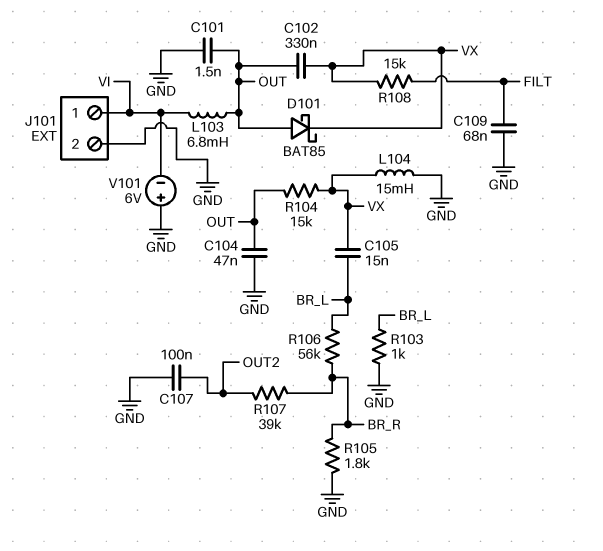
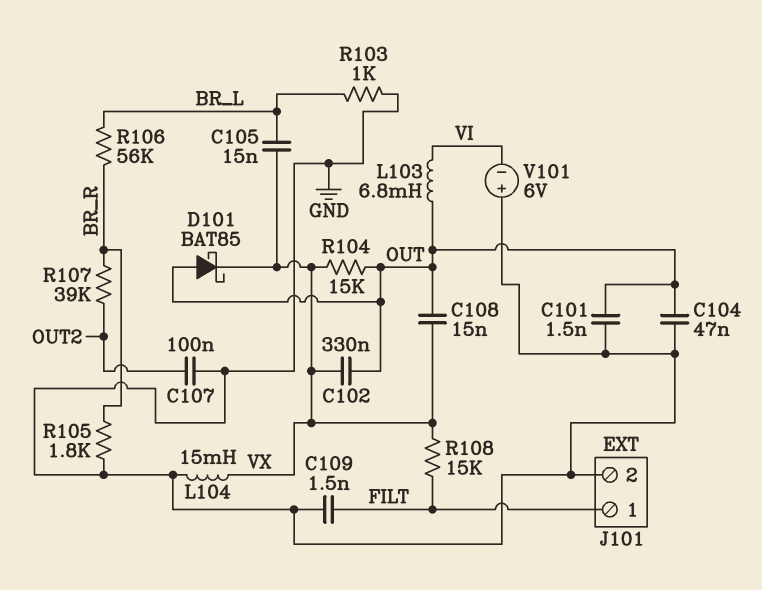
C108: none -> 15nF (OUT, VX)
C109: 68nF (FILT, GND) -> 1.5nF (FILT, GND)
J101 pin 1: VI -> FILT

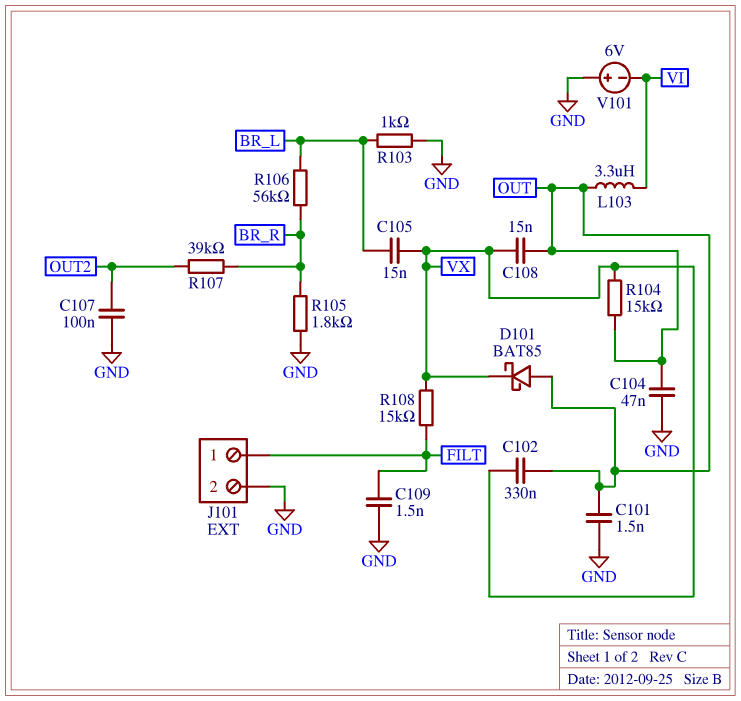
L103: 6.8mH (OUT, VI) -> 3.3uH (OUT, VI)
L104: 15mH (GND, VX) -> none

